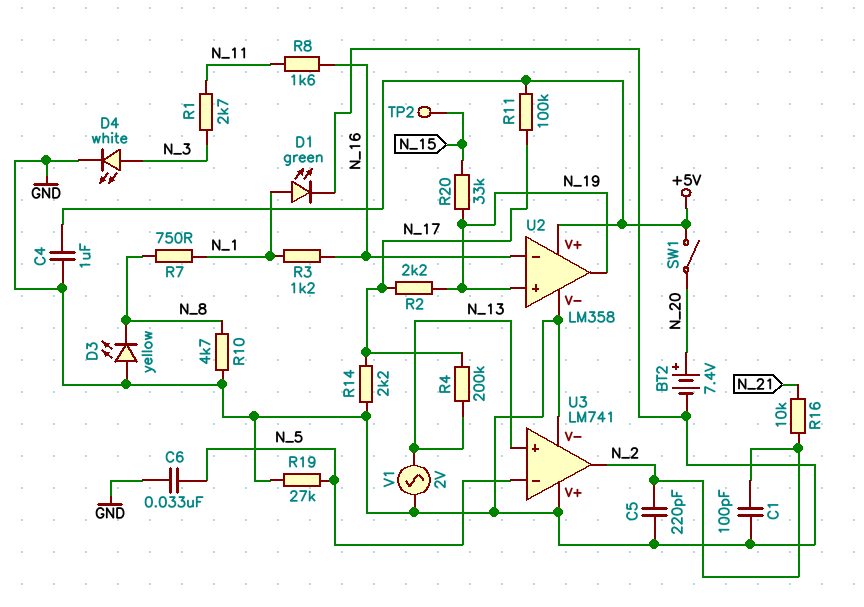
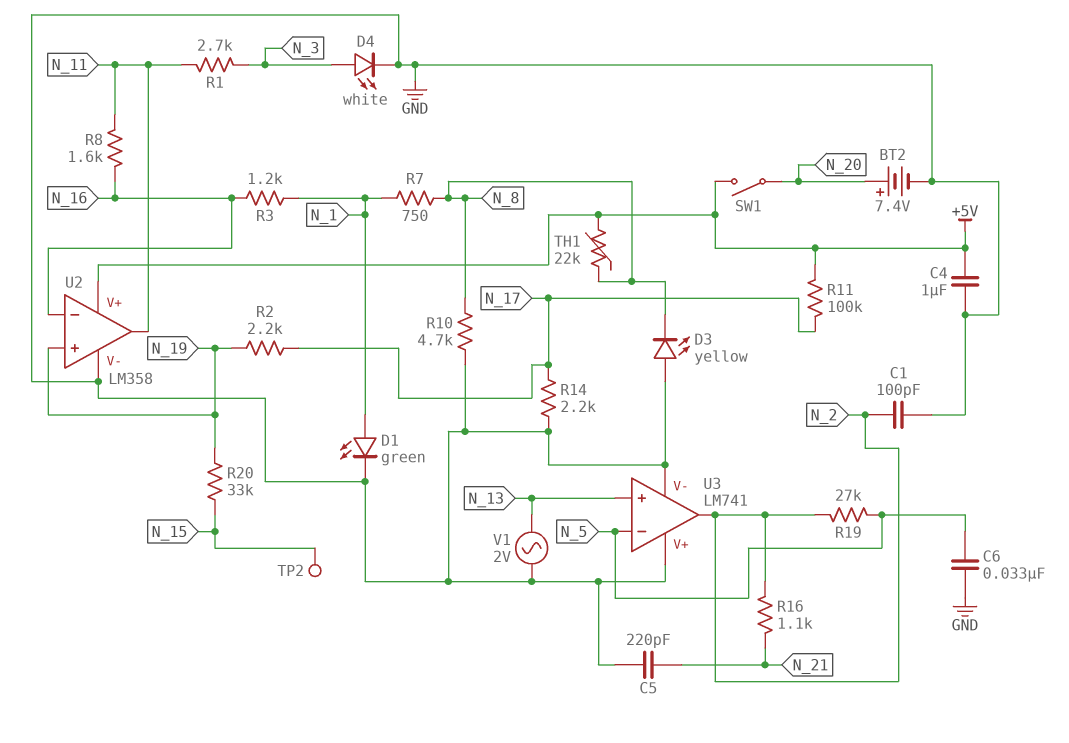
C5: 220pF (GND, N_2) -> 220pF (GND, N_21)
R4: 200k (N_13, N_17) -> none
R16: 10k (N_2, N_21) -> 1.1k (N_2, N_21)
R19: 27k (GND, N_5) -> 27k (N_2, N_5)
TH1: none -> 22k (+5V, N_8)
U2 pin out: N_19 -> N_11

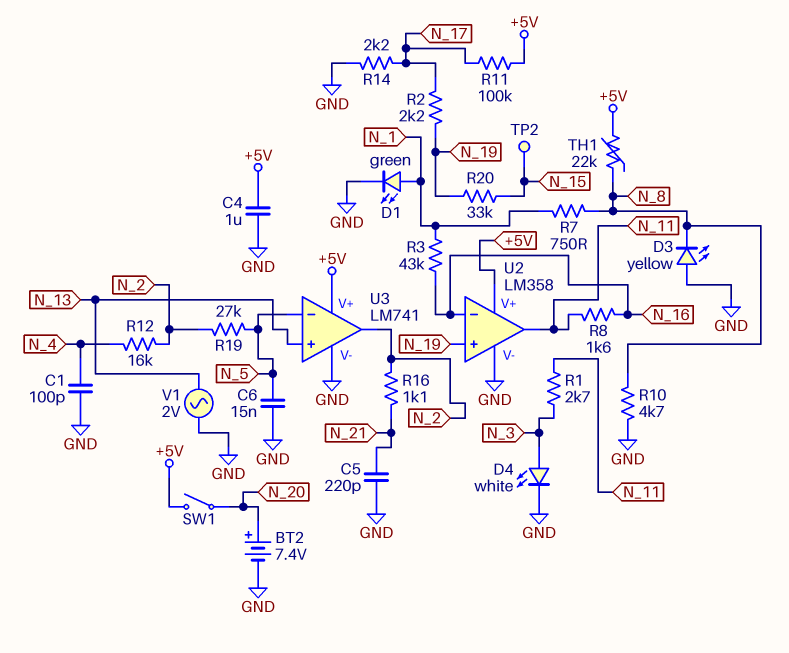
C1: 100pF (GND, N_2) -> 100pF (GND, N_4)
C6: 33nF (GND, N_5) -> 15nF (GND, N_5)
R3: 1.2k (N_1, N_16) -> 43k (N_1, N_16)
R12: none -> 16k (N_2, N_4)
U3 pin V+: GND -> +5V

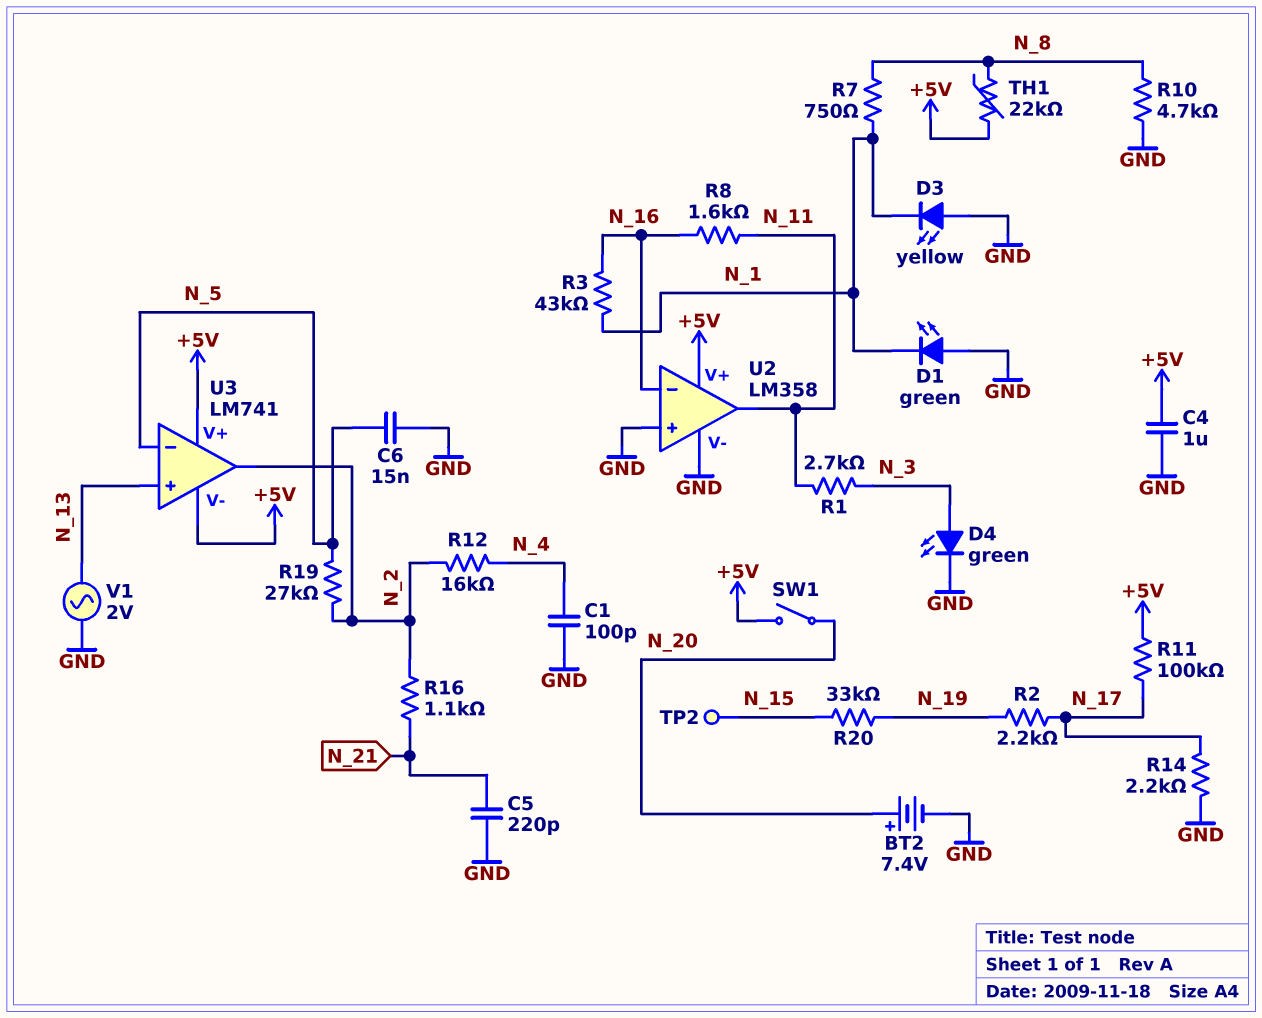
D1: LED green (A N_1, K GND) -> LED green (A GND, K N_1)
D3: LED yellow (A GND, K N_8) -> LED yellow (A GND, K N_1)
D4: LED white (A N_3, K GND) -> LED green (A N_3, K GND)
U2 pin in+: N_19 -> GND
U3 pin V-: GND -> +5V

